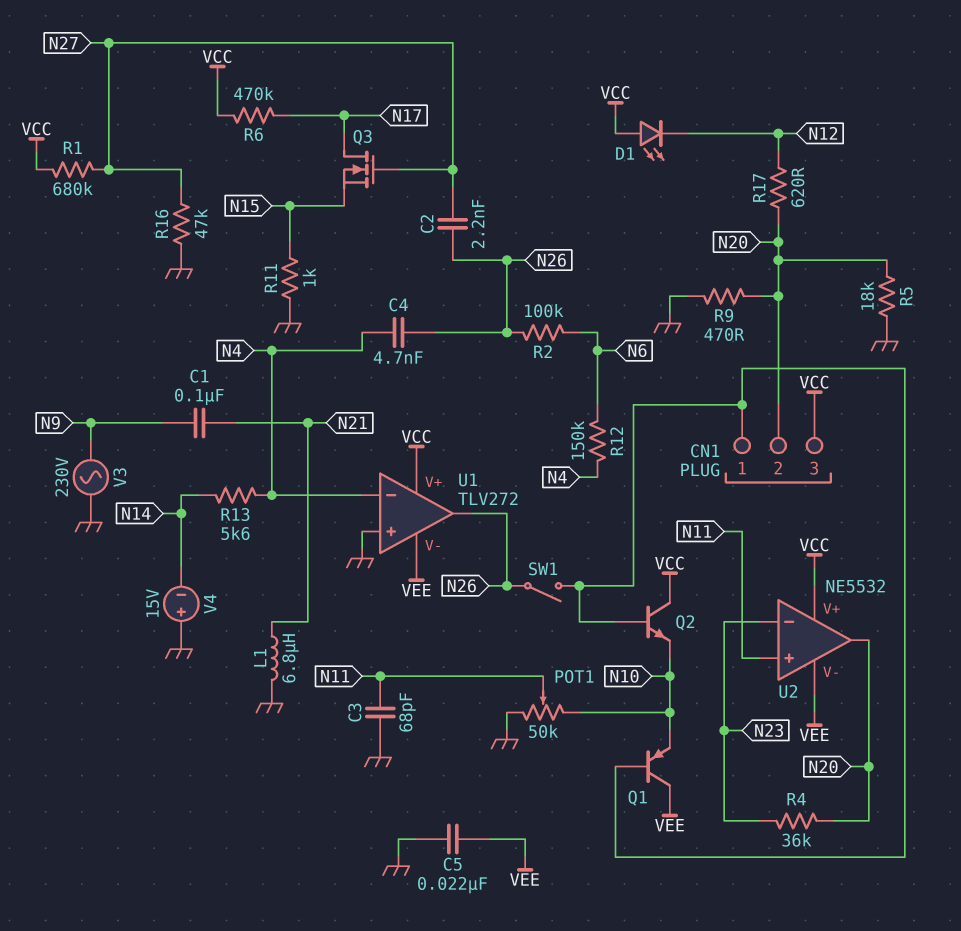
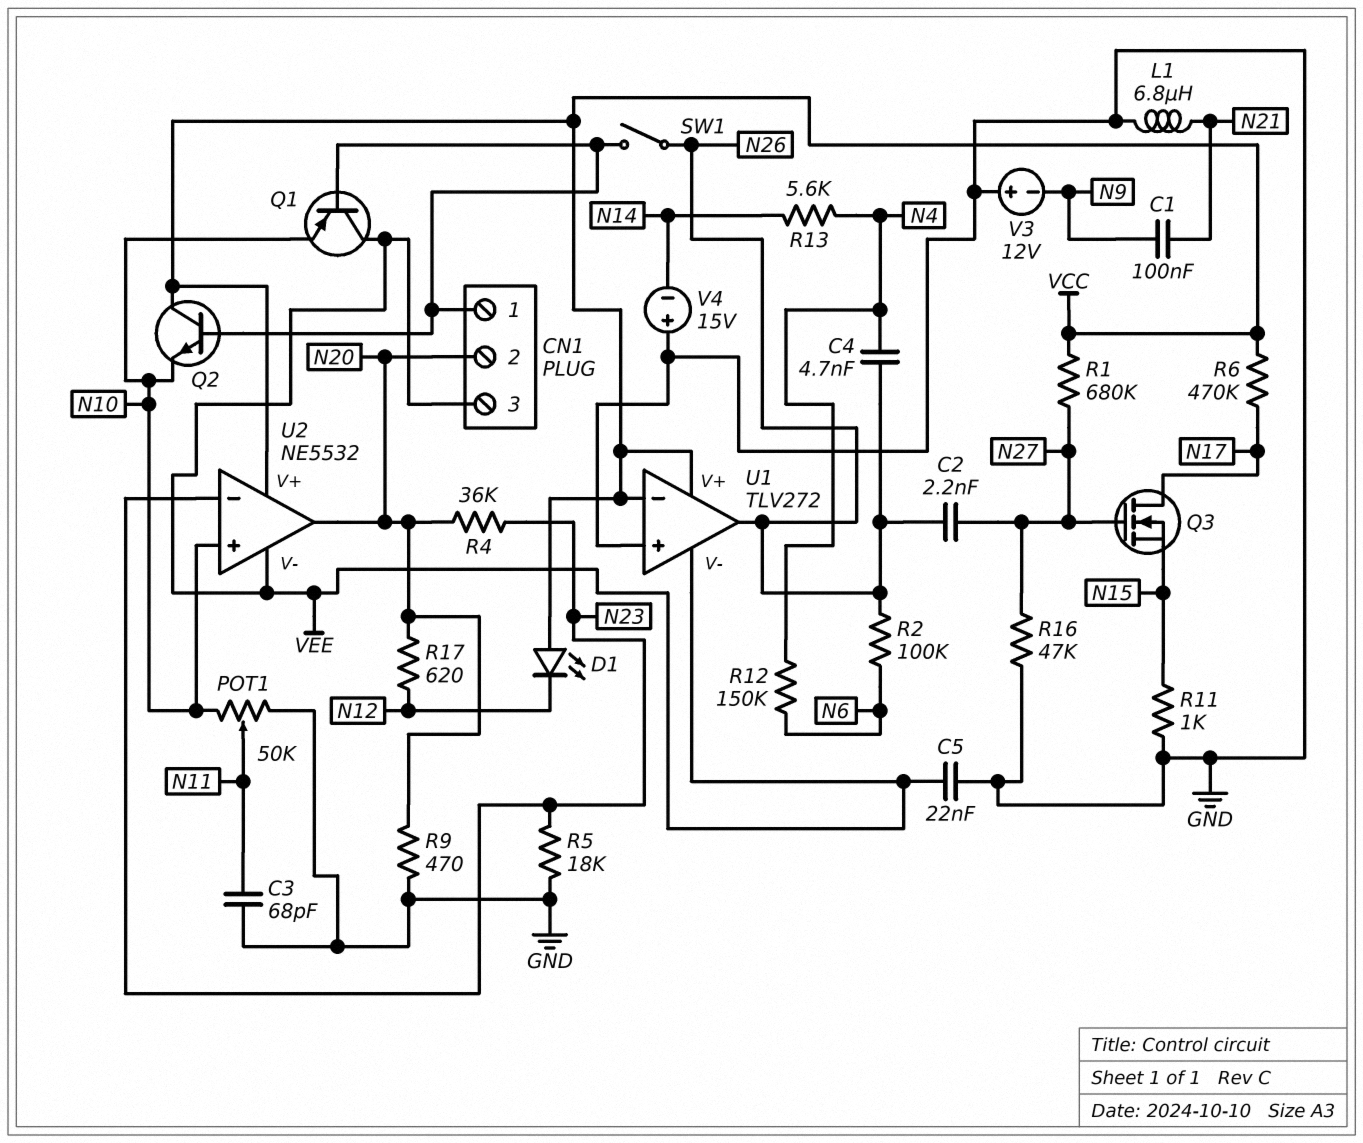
CN1 pin 3: VCC -> VEE
R5: 18k (GND, N20) -> 18k (GND, N23)
U1 pin in-: N4 -> VCC
U2 pin in+: N11 -> N10
V3: AC 230V (GND, N9) -> 12V (plus GND, minus N9)

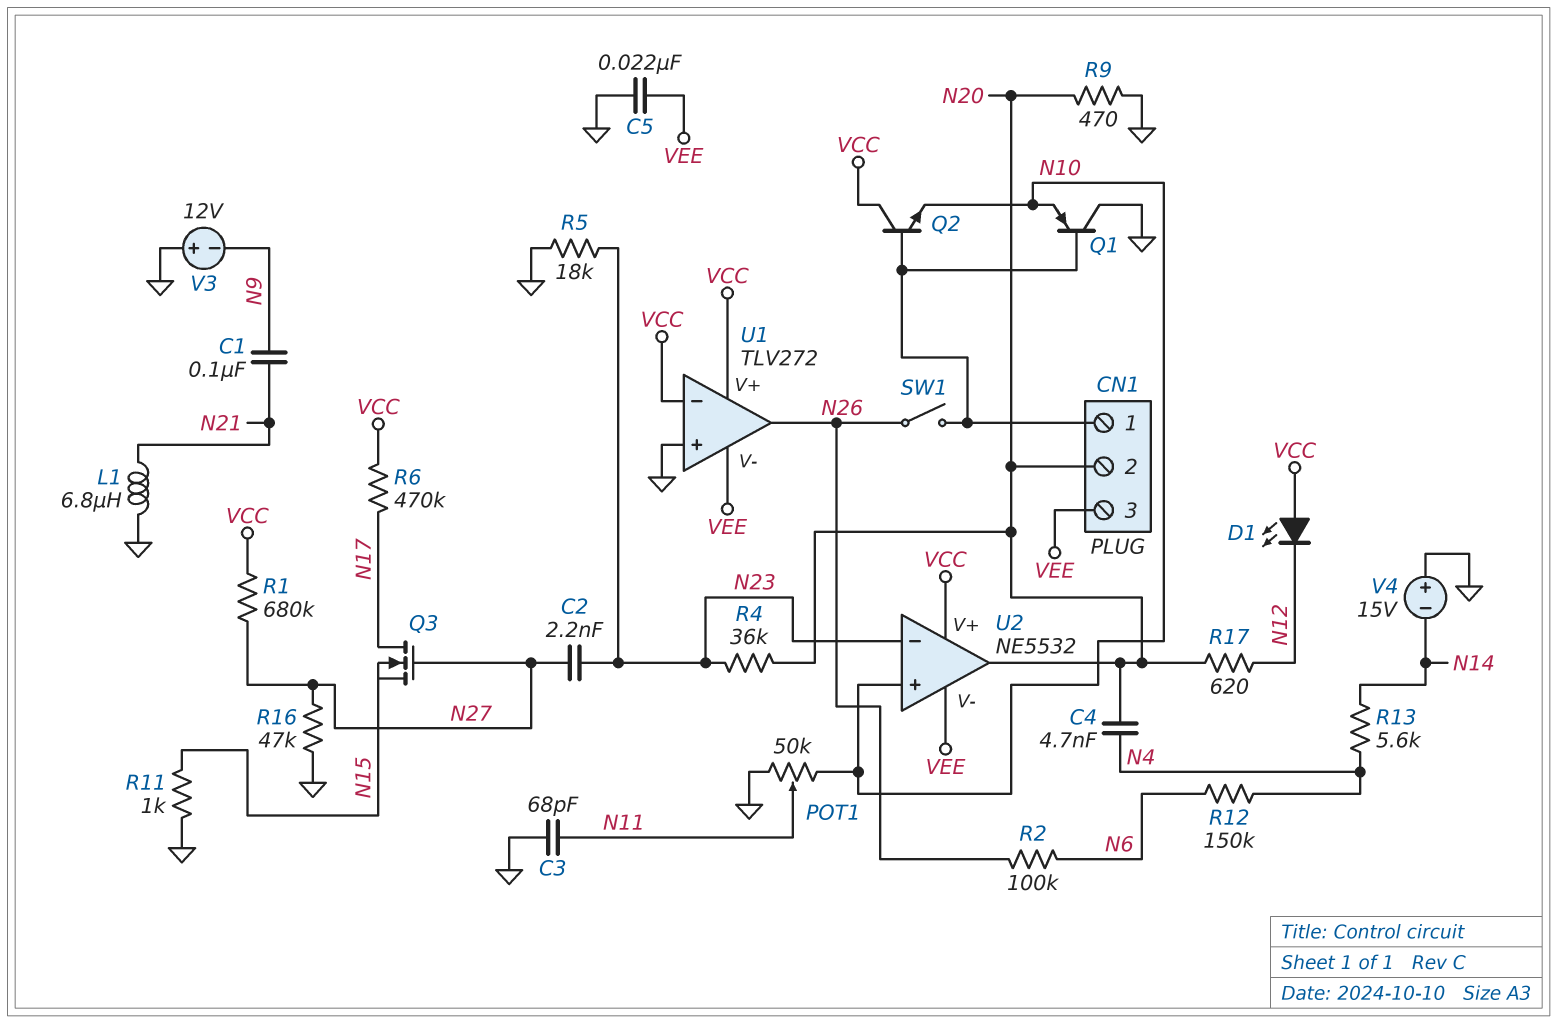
C2: 2.2nF (N26, N27) -> 2.2nF (N23, N27)
C4: 4.7nF (N4, N26) -> 4.7nF (N4, N20)
Q1: PNP (B CN1/1, C VEE, E N10) -> PNP (B CN1/1, C GND, E N10)

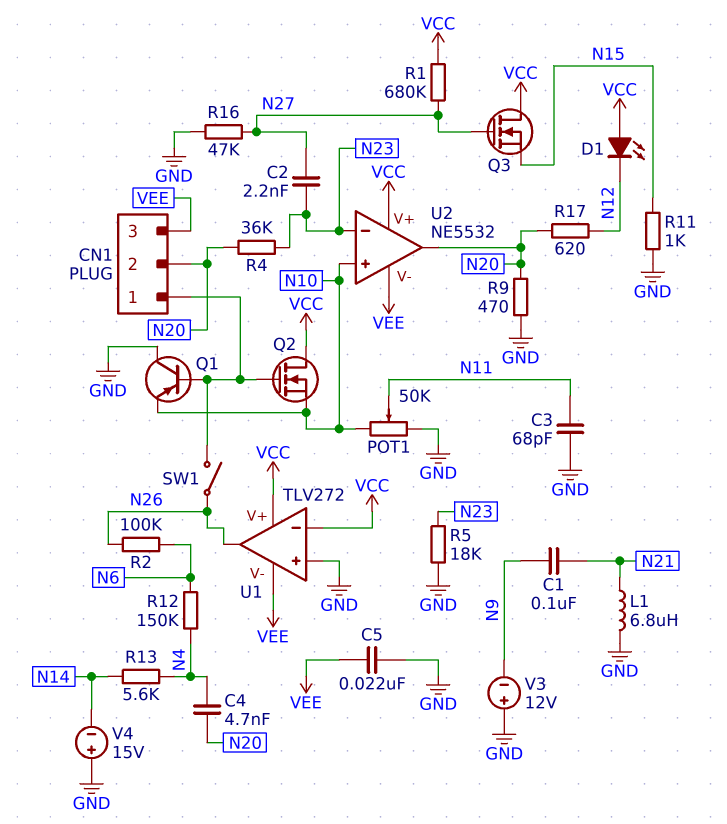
Q2: NPN (B CN1/1, C VCC, E N10) -> NMOS (G CN1/1, D VCC, S N10)
Q3: NMOS (G N27, D N17, S N15) -> NMOS (G N27, D VCC, S N15)
R6: 470k (N17, VCC) -> none

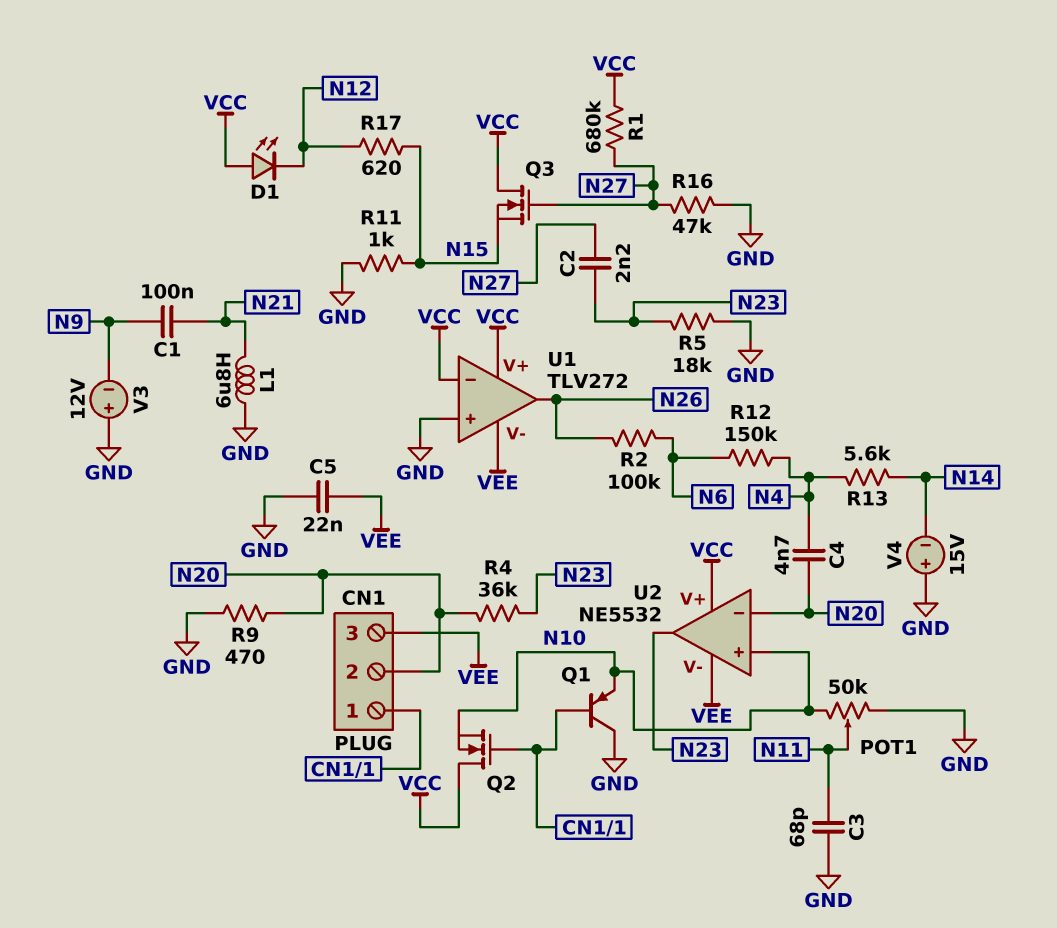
R17: 620 (N12, N20) -> 620 (N12, N15)
SW1: switch (CN1/1, N26) -> none
U2 pin in-: N23 -> N20
U2 pin out: N20 -> N23

